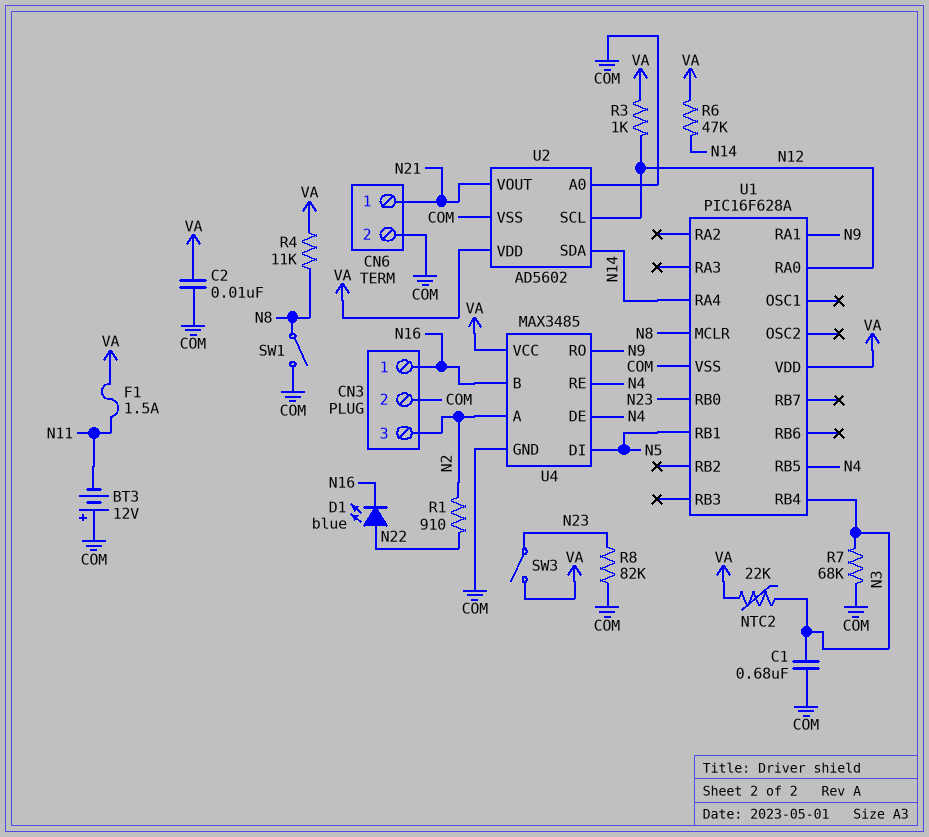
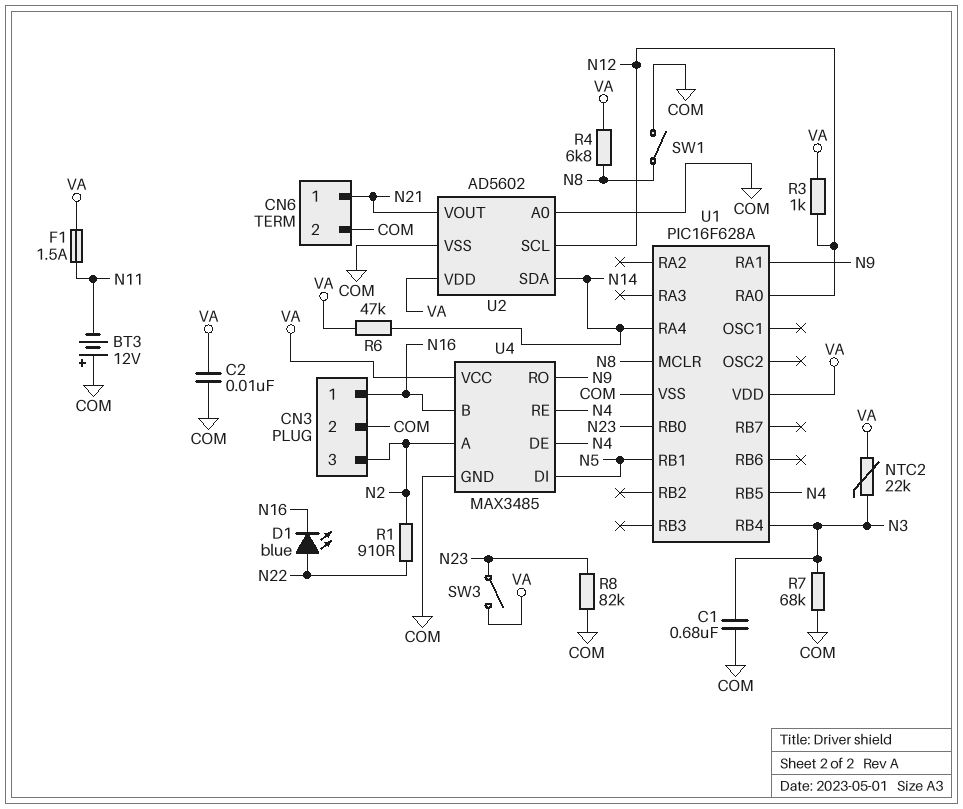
R4: 11k (N8, VA) -> 6.8k (N8, VA)

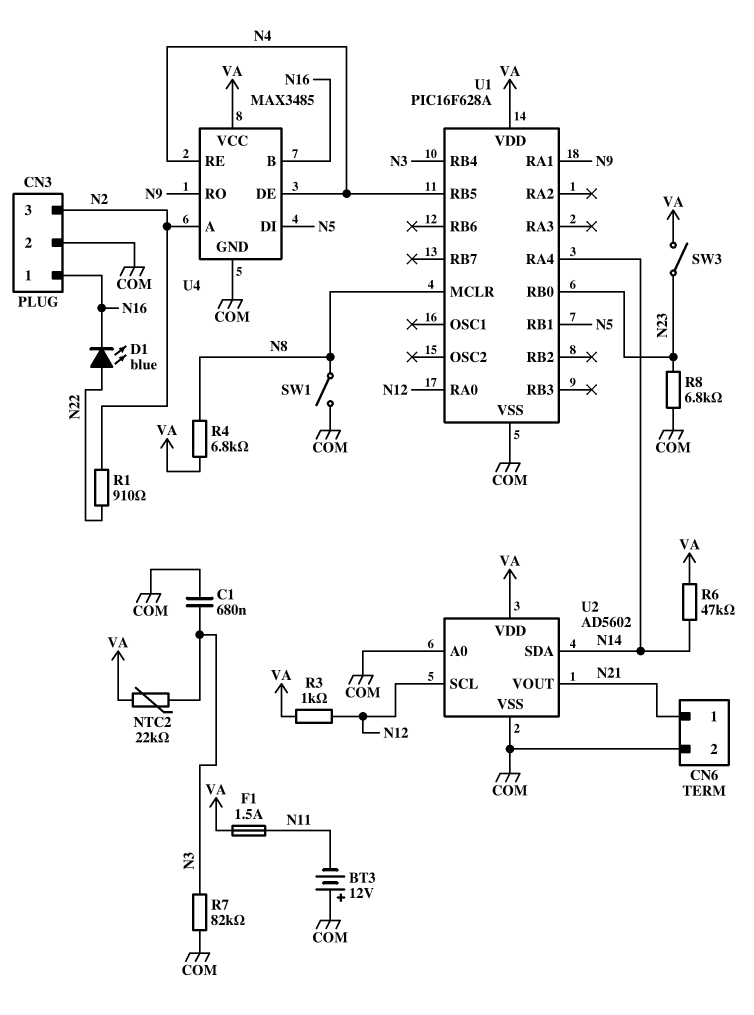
C2: 10nF (COM, VA) -> none
R7: 68k (COM, N3) -> 82k (COM, N3)
R8: 82k (COM, N23) -> 6.8k (COM, N23)

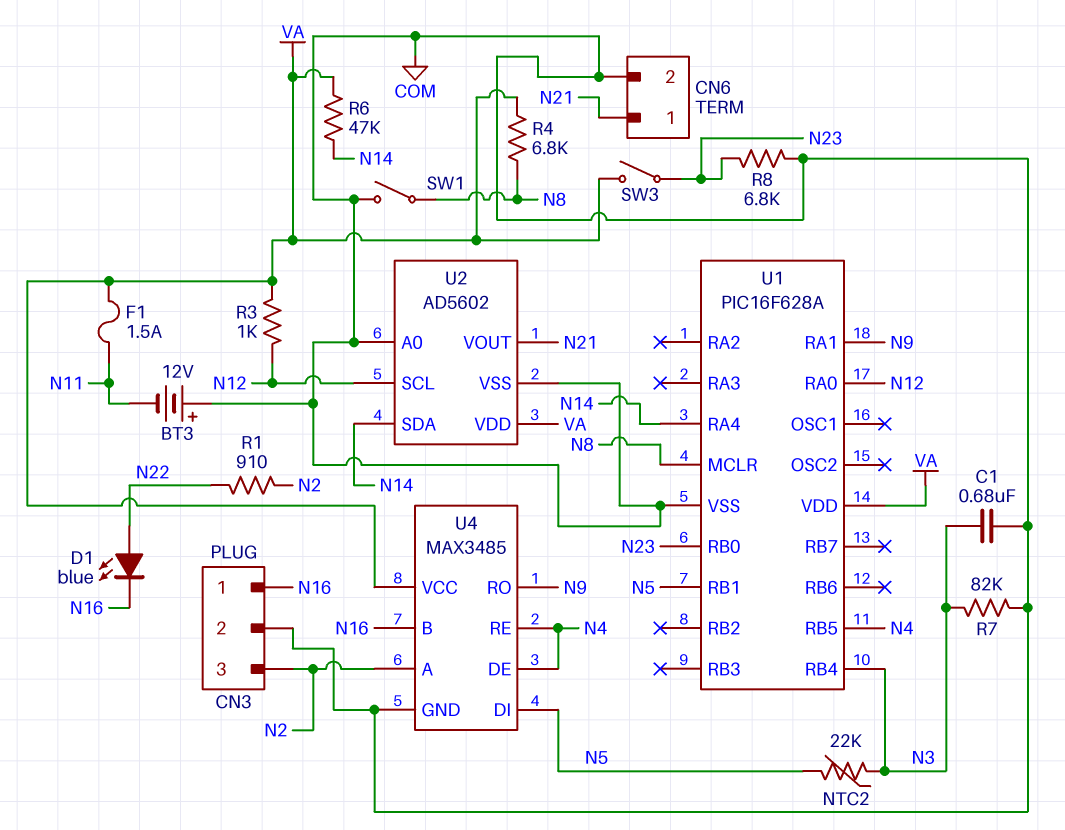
NTC2: 22k (N3, VA) -> 22k (N3, N5)

